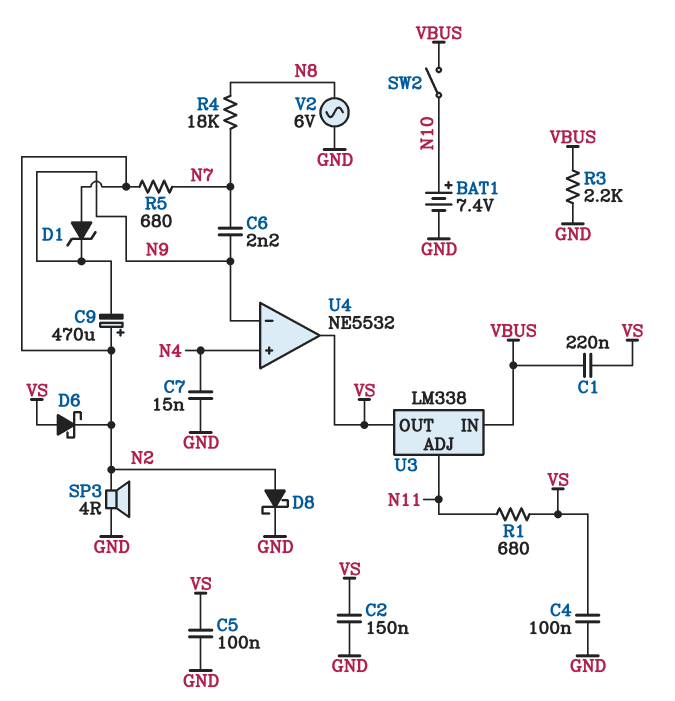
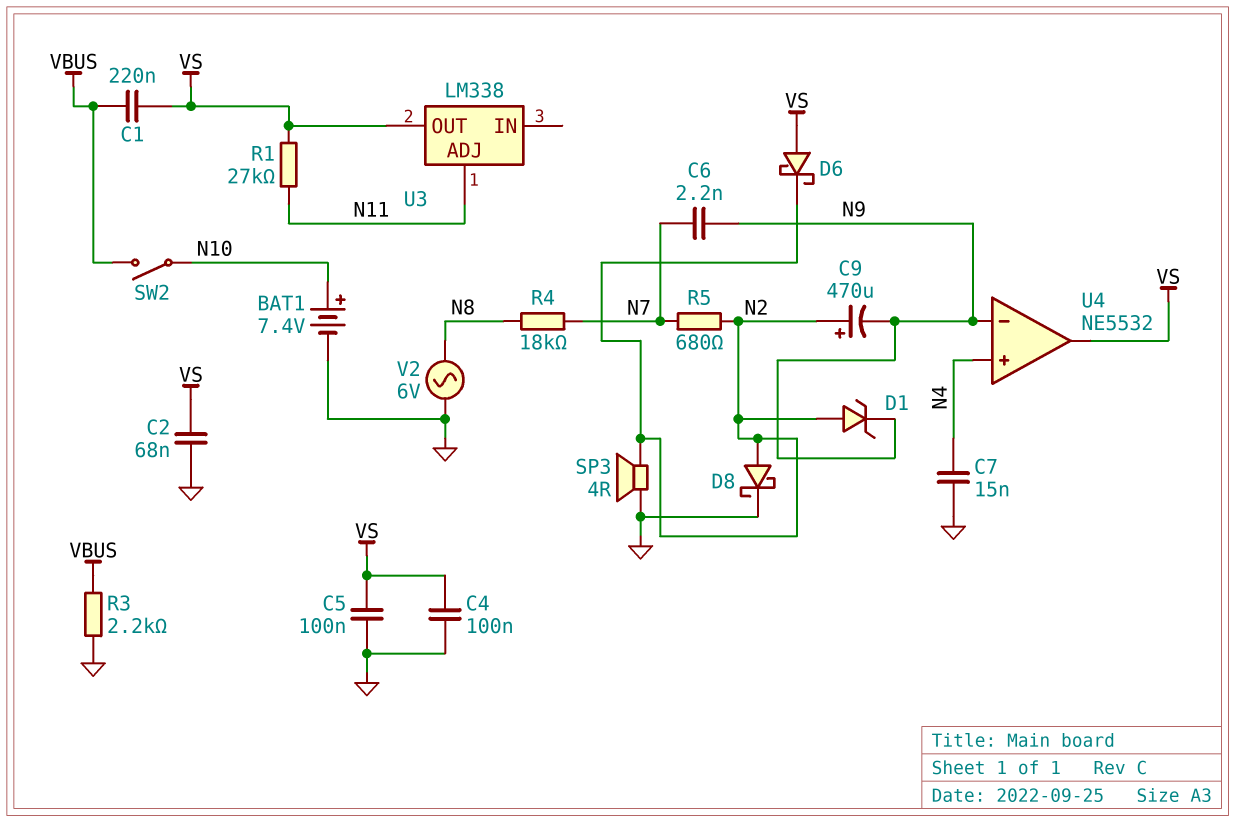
C2: 150nF (GND, VS) -> 68nF (GND, VS)
R1: 680 (N11, VS) -> 27k (N11, VS)
U3 pin IN: VBUS -> none

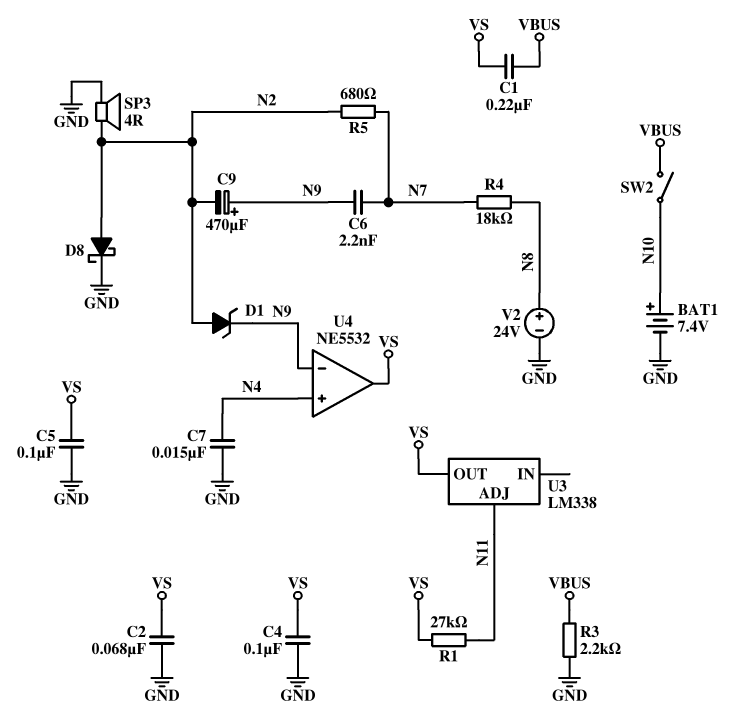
C9: 470uF (plus N2, minus N9) -> 470uF (plus N9, minus N2)
D6: schottky (A VS, K N2) -> none
V2: AC 6V (GND, N8) -> 24V (plus N8, minus GND)

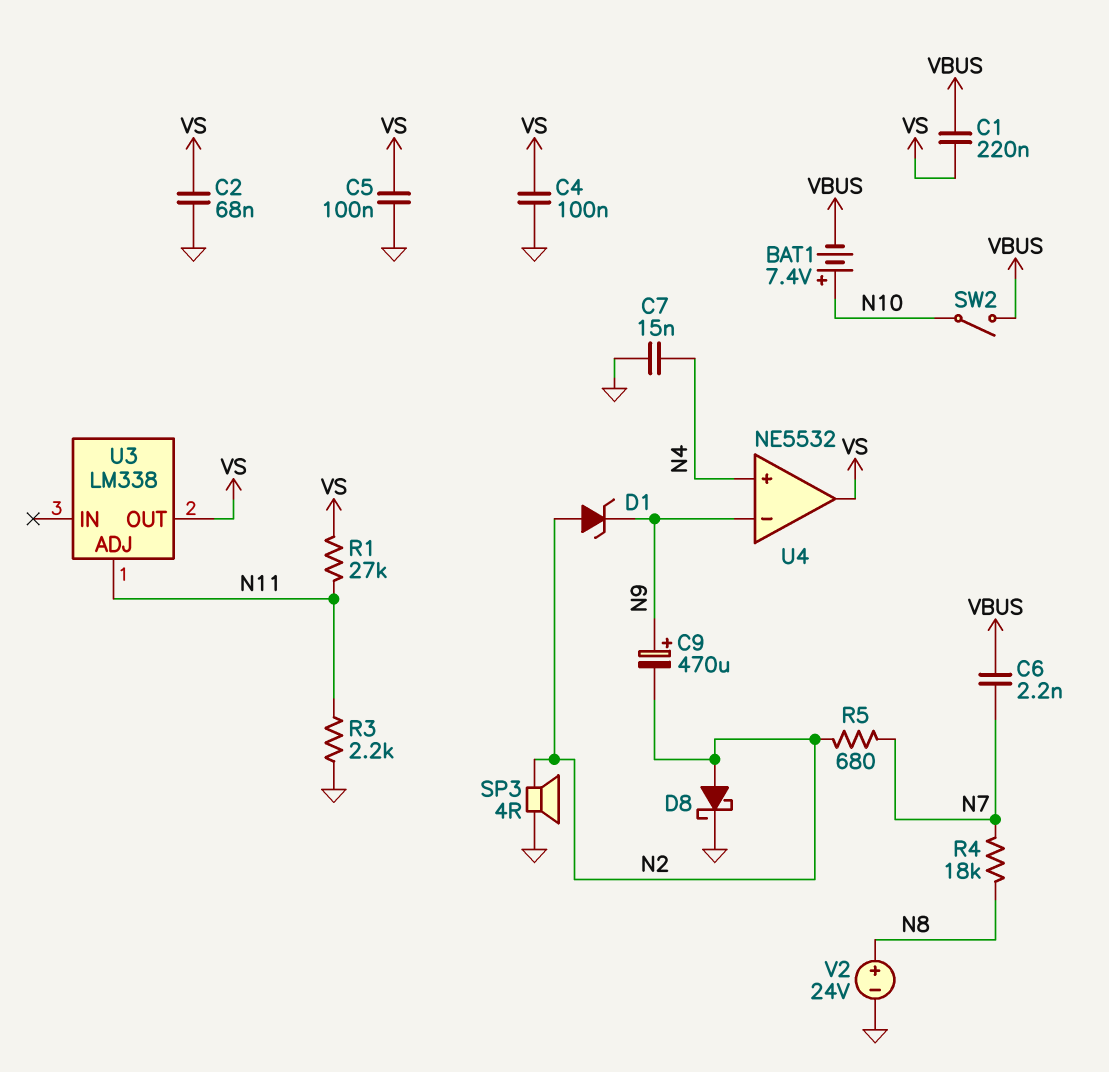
BAT1: 7.4V (plus N10, minus GND) -> 7.4V (plus N10, minus VBUS)
C6: 2.2nF (N7, N9) -> 2.2nF (N7, VBUS)
R3: 2.2k (GND, VBUS) -> 2.2k (GND, N11)

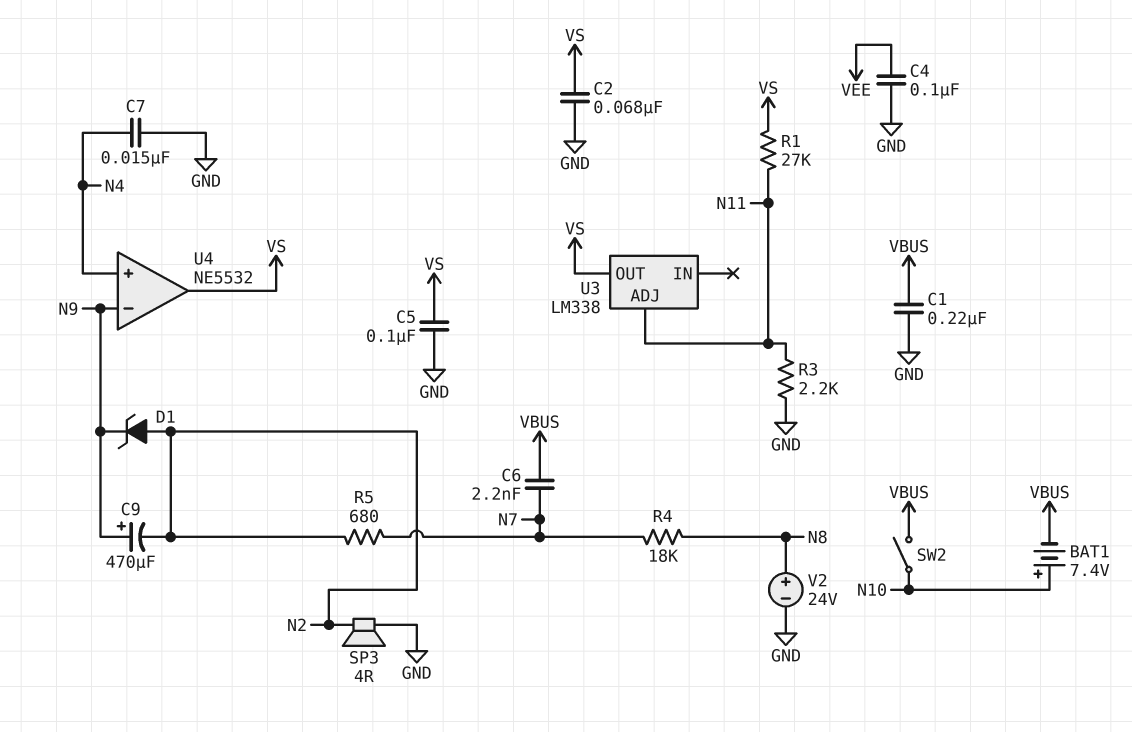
C1: 220nF (VBUS, VS) -> 220nF (GND, VBUS)
C4: 100nF (GND, VS) -> 100nF (GND, VEE)
D8: schottky (A N2, K GND) -> none

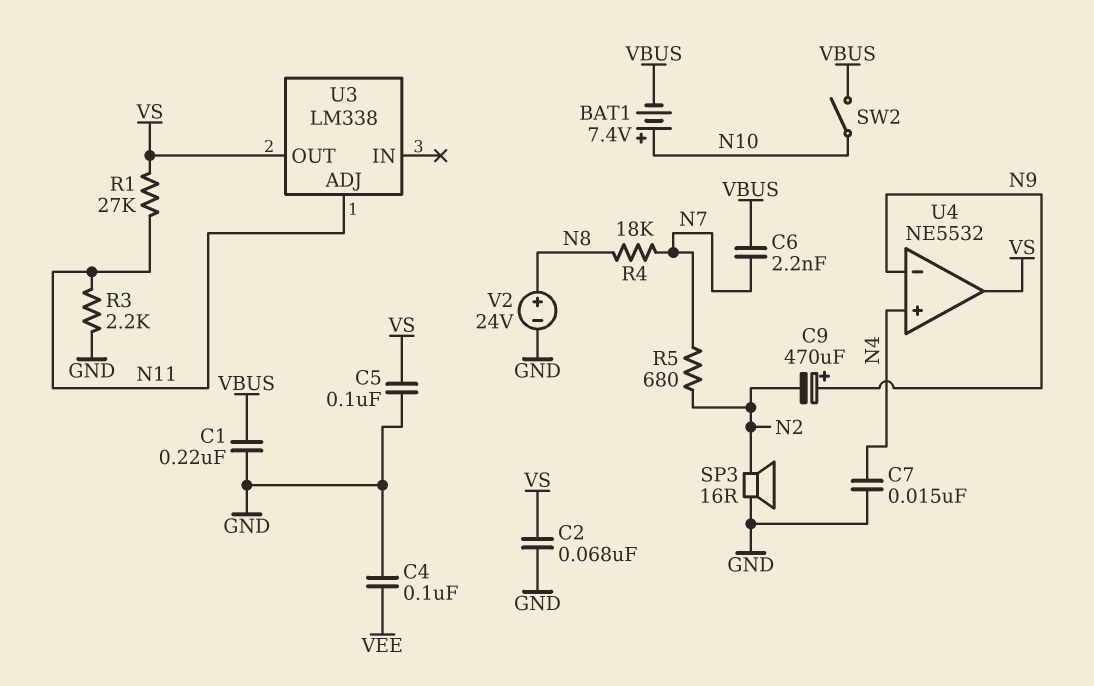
D1: zener (A N2, K N9) -> none
SP3: speaker 4R (GND, N2) -> speaker 16R (GND, N2)

